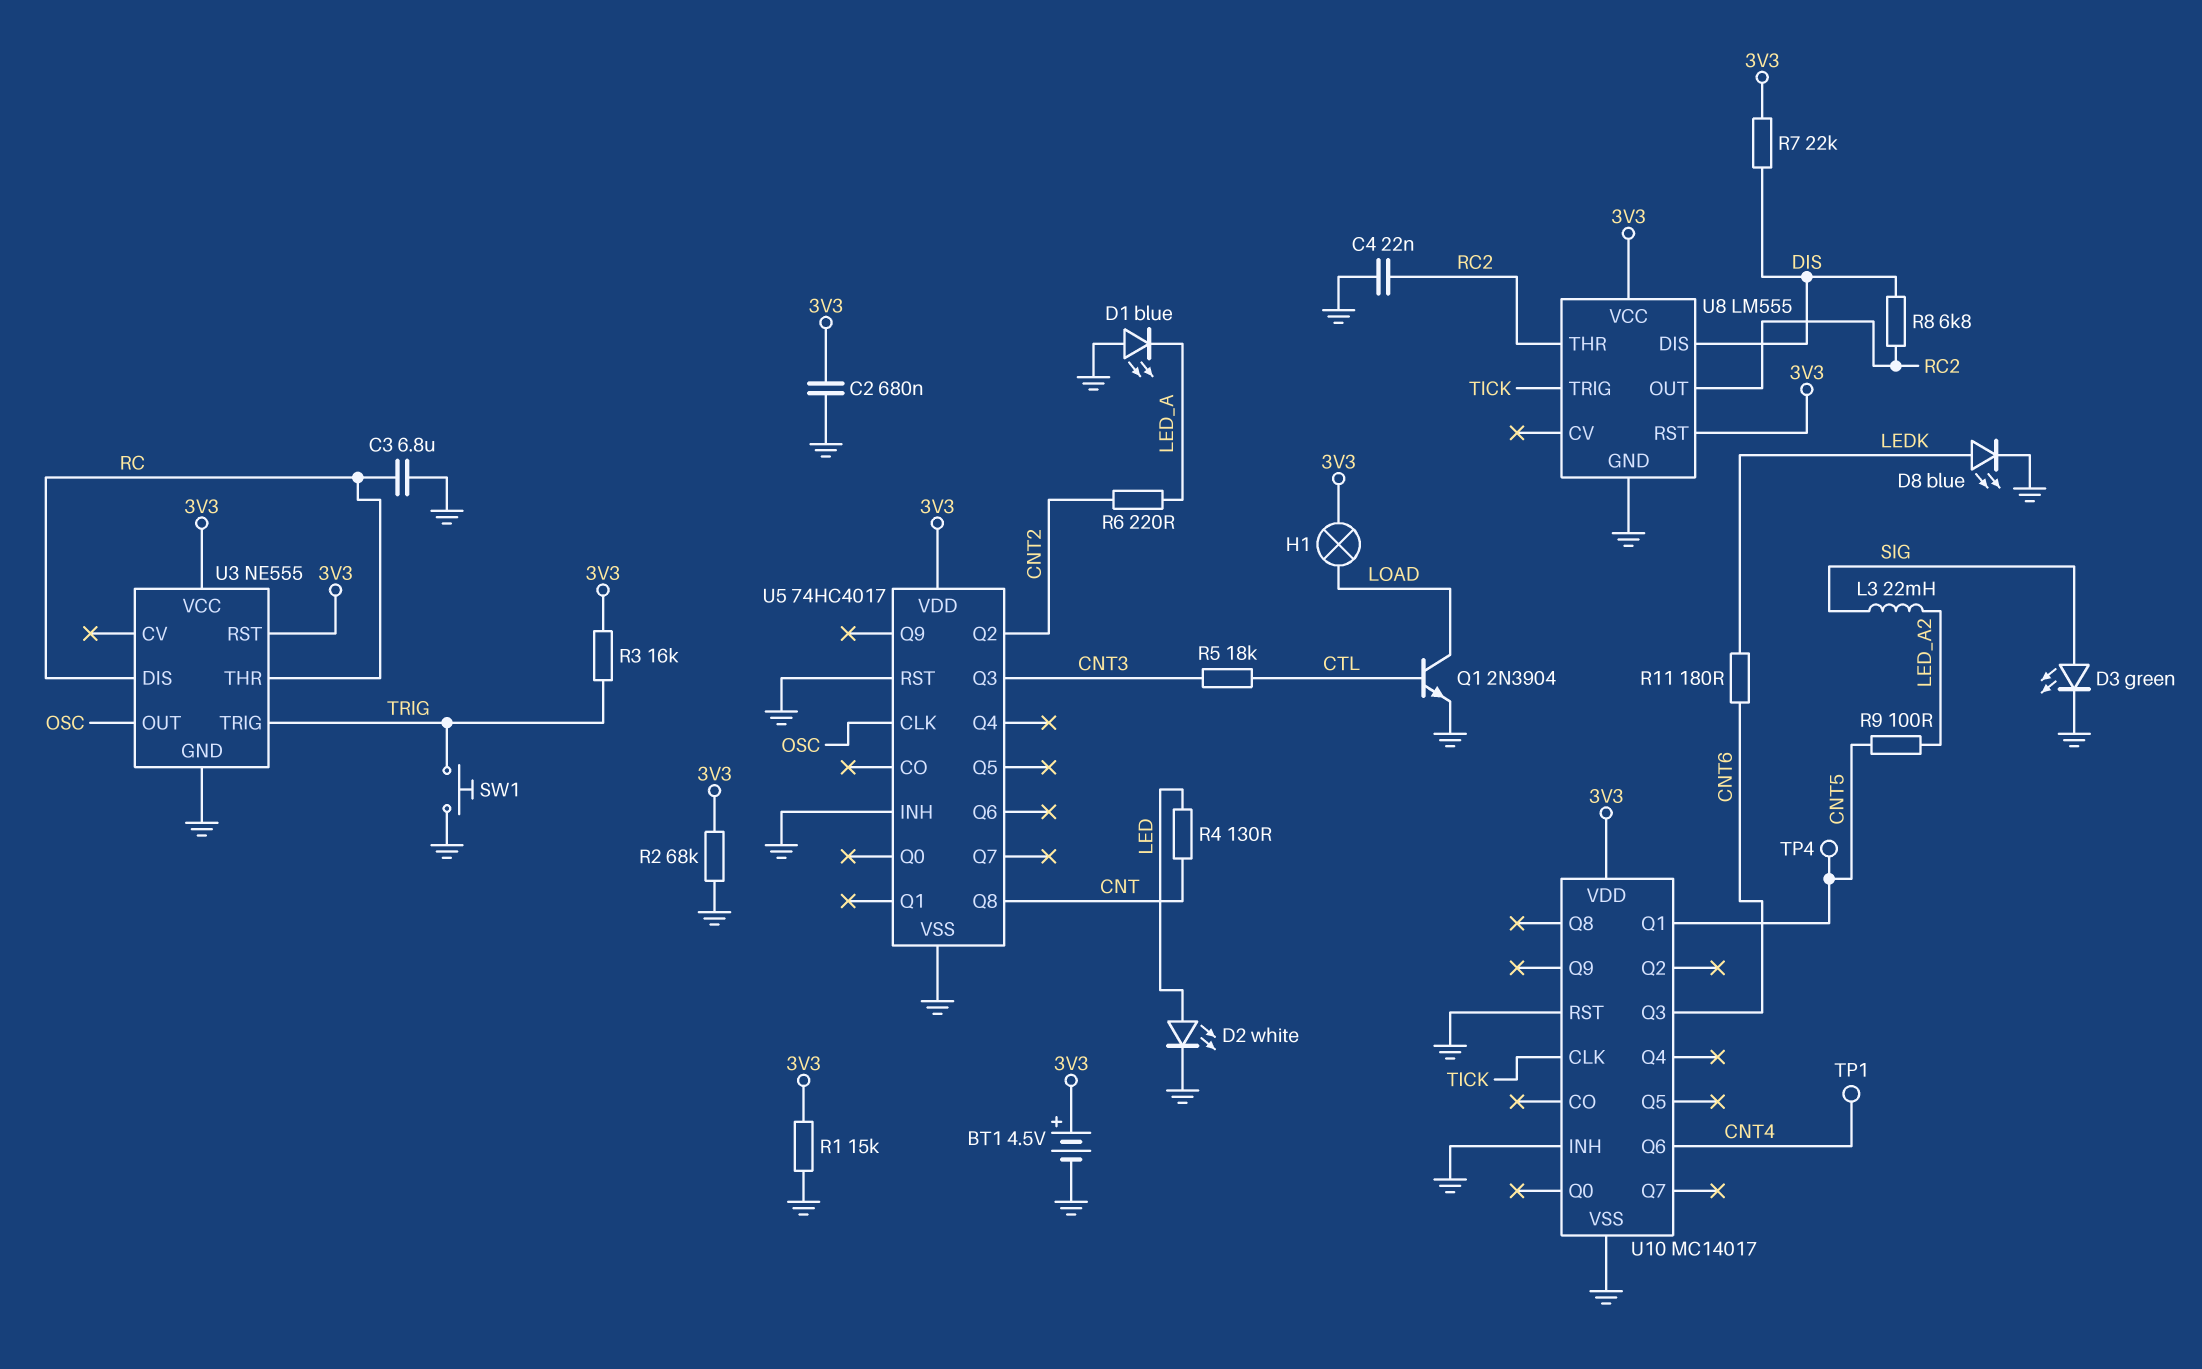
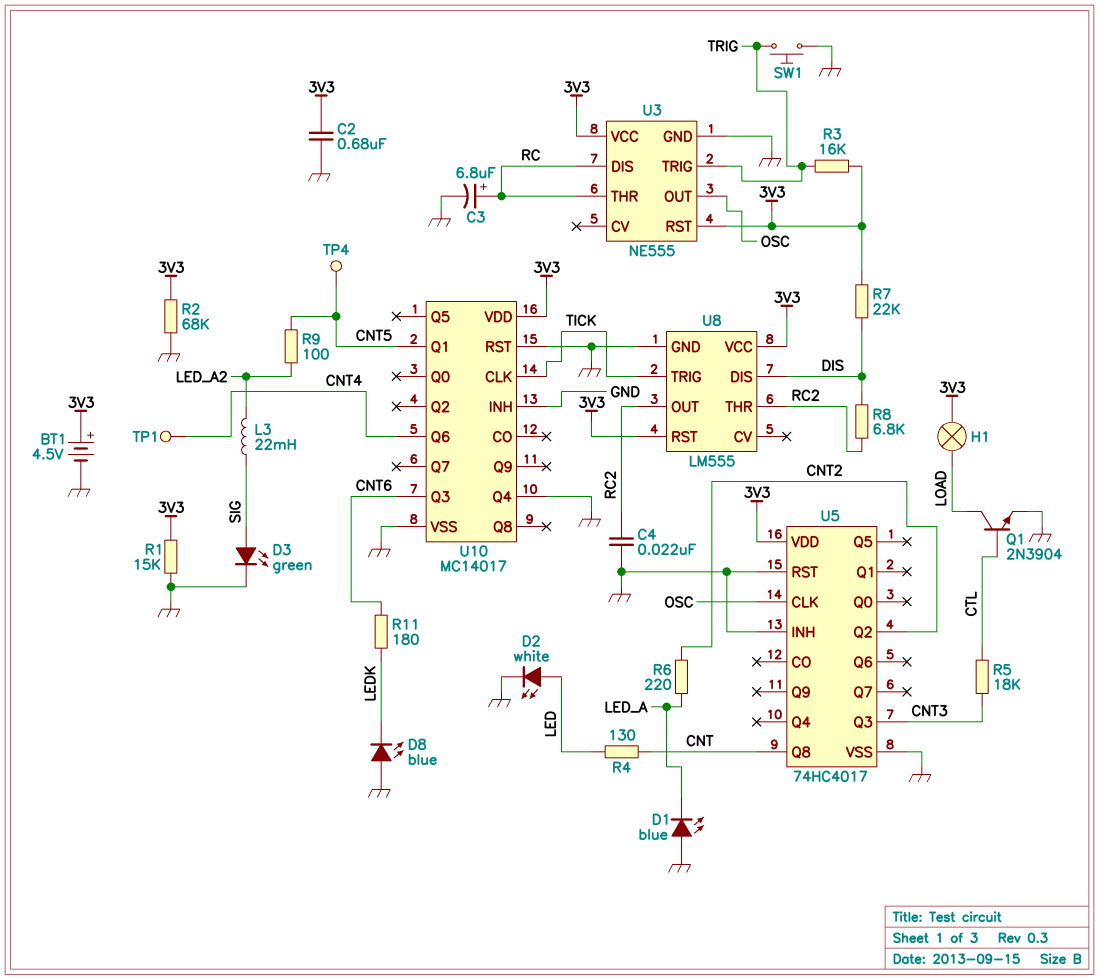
C3: 6.8uF (GND, RC) -> 6.8uF (plus RC, minus GND)
D8: LED blue (A LEDK, K GND) -> LED blue (A GND, K LEDK)
U10 pin Q4: none -> GND

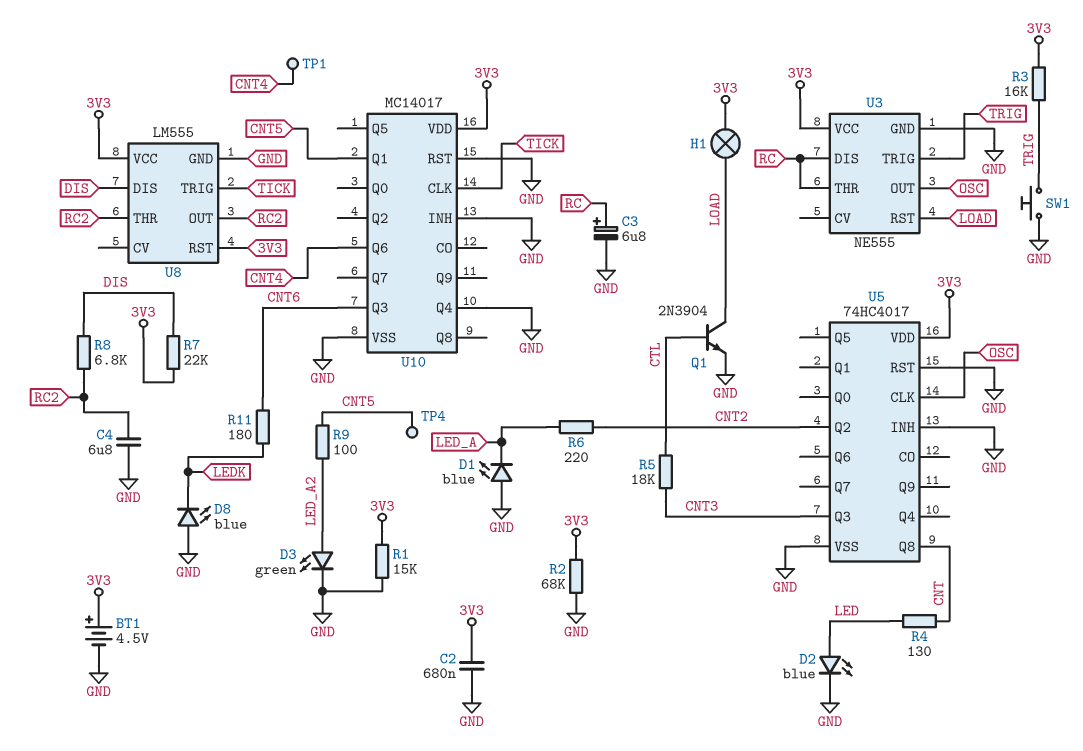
C4: 22nF (GND, RC2) -> 6.8uF (GND, RC2)
D2: LED white (A LED, K GND) -> LED blue (A LED, K GND)
D3: LED green (A SIG, K GND) -> LED green (A LED_A2, K GND)
L3: 22mH (LED_A2, SIG) -> none
U3 pin RST: 3V3 -> LOAD

